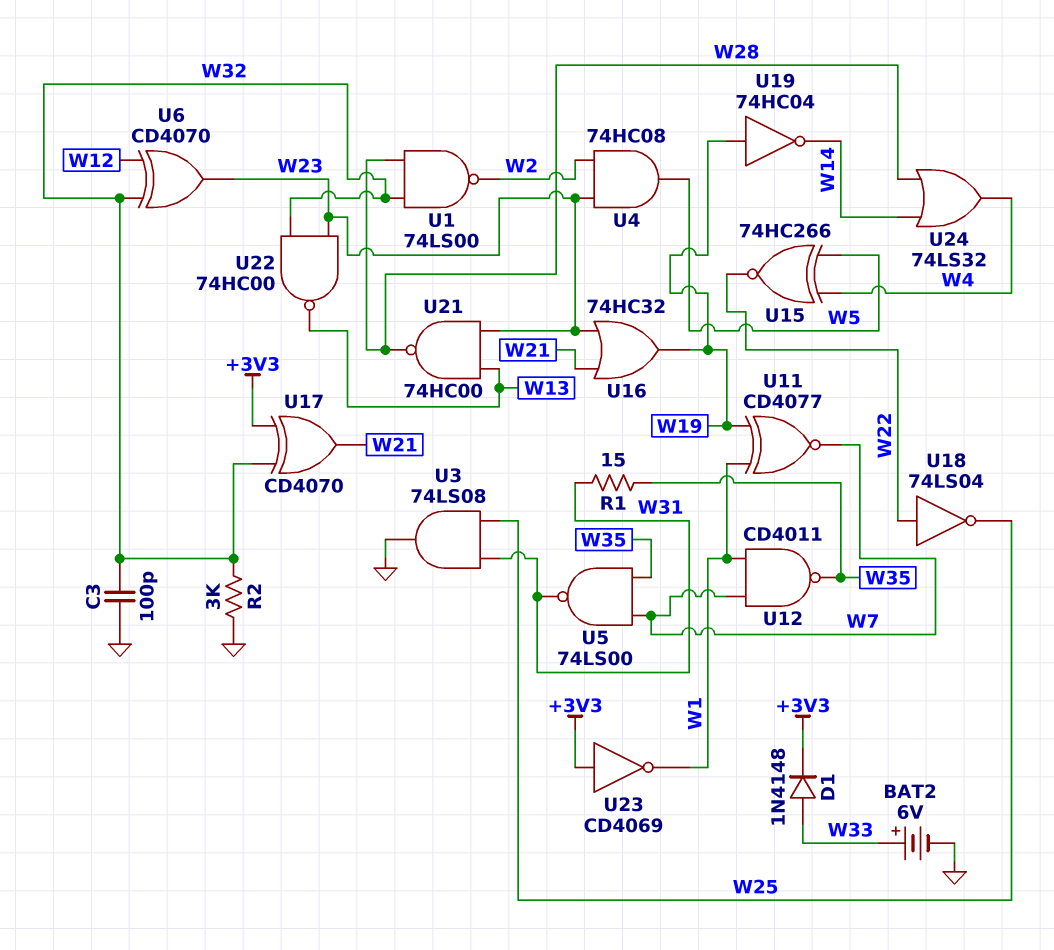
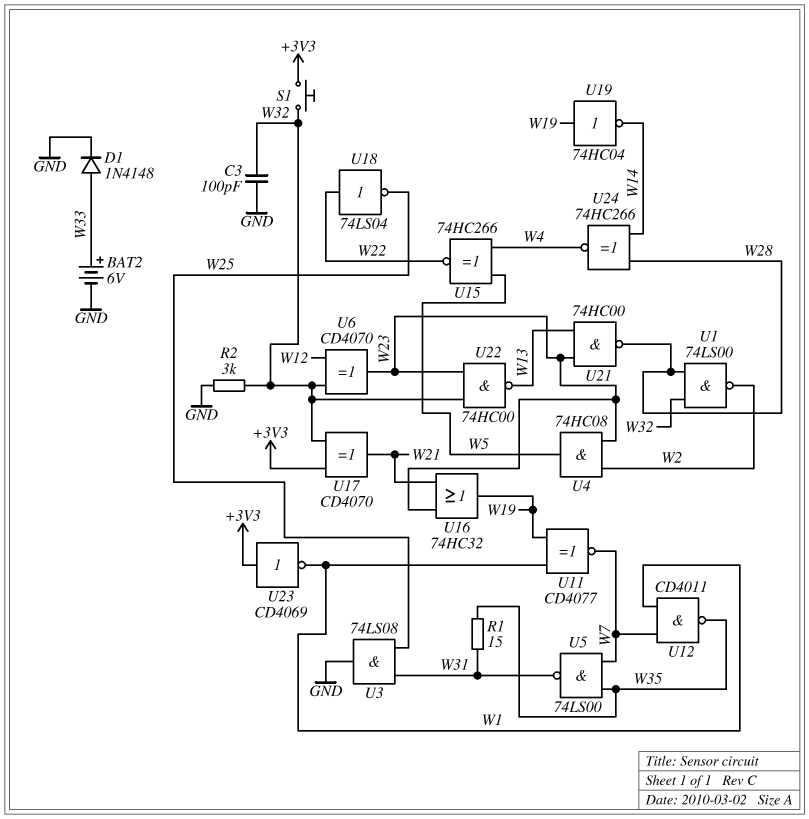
D1: diode 1N4148 (A W33, K +3V3) -> diode 1N4148 (A W33, K GND)
S1: none -> button (+3V3, W32)
U24: OR 74LS32 (in W14, in W28, out W4) -> XNOR 74HC266 (in W14, in W28, out W4)

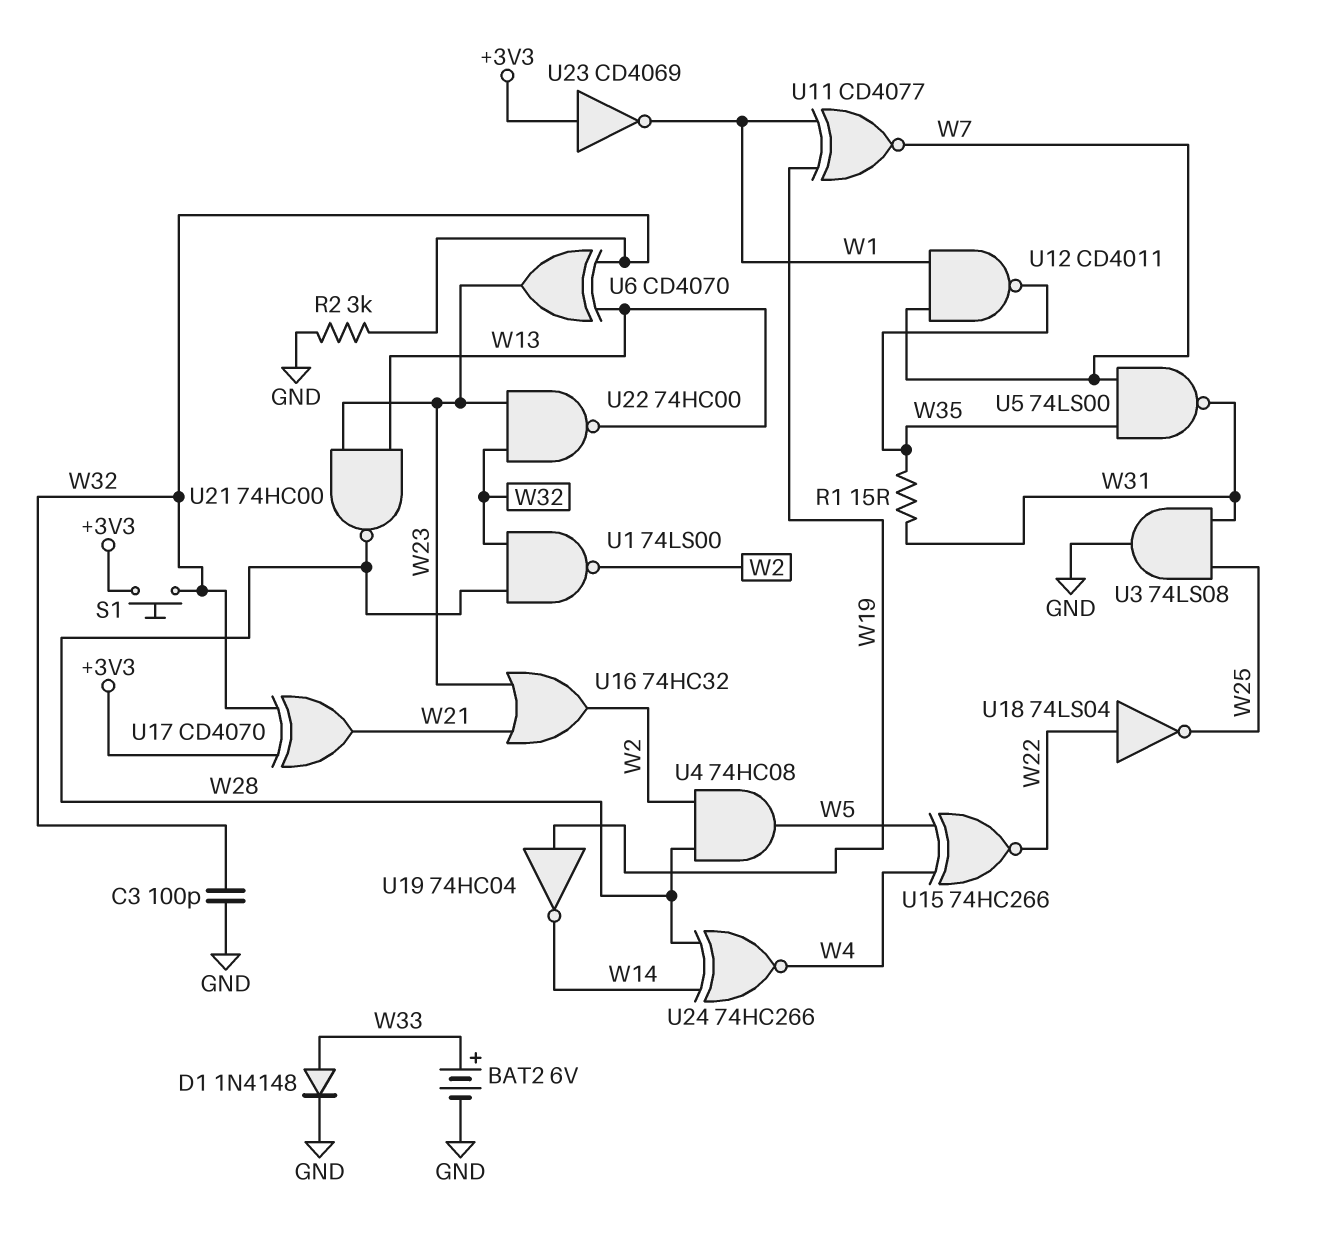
U4: AND 74HC08 (in W2, in W23, out W5) -> AND 74HC08 (in W2, in W28, out W5)
U6: XOR CD4070 (in W12, in W32, out W23) -> XOR CD4070 (in W13, in W32, out W23)
U16: OR 74HC32 (in W21, in W23, out W19) -> OR 74HC32 (in W21, in W23, out W2)

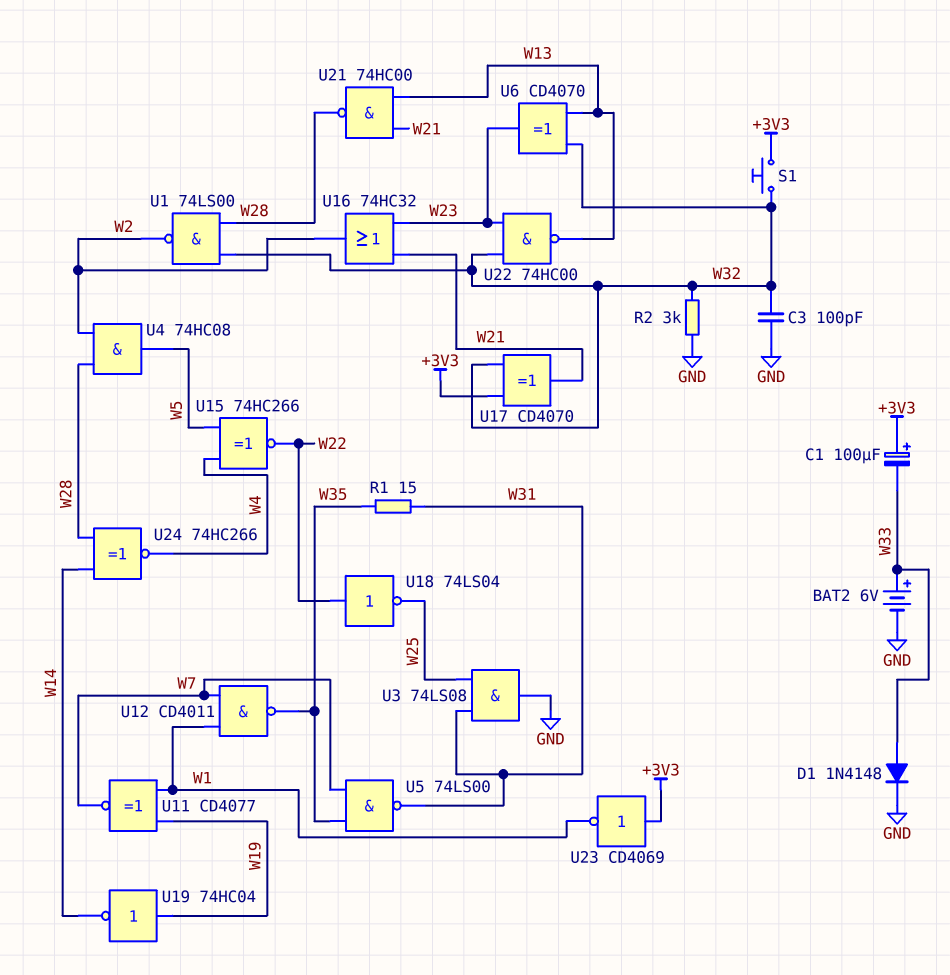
C1: none -> 100uF (plus +3V3, minus W33)
U21: NAND 74HC00 (in W13, in W23, out W28) -> NAND 74HC00 (in W13, in W21, out W28)

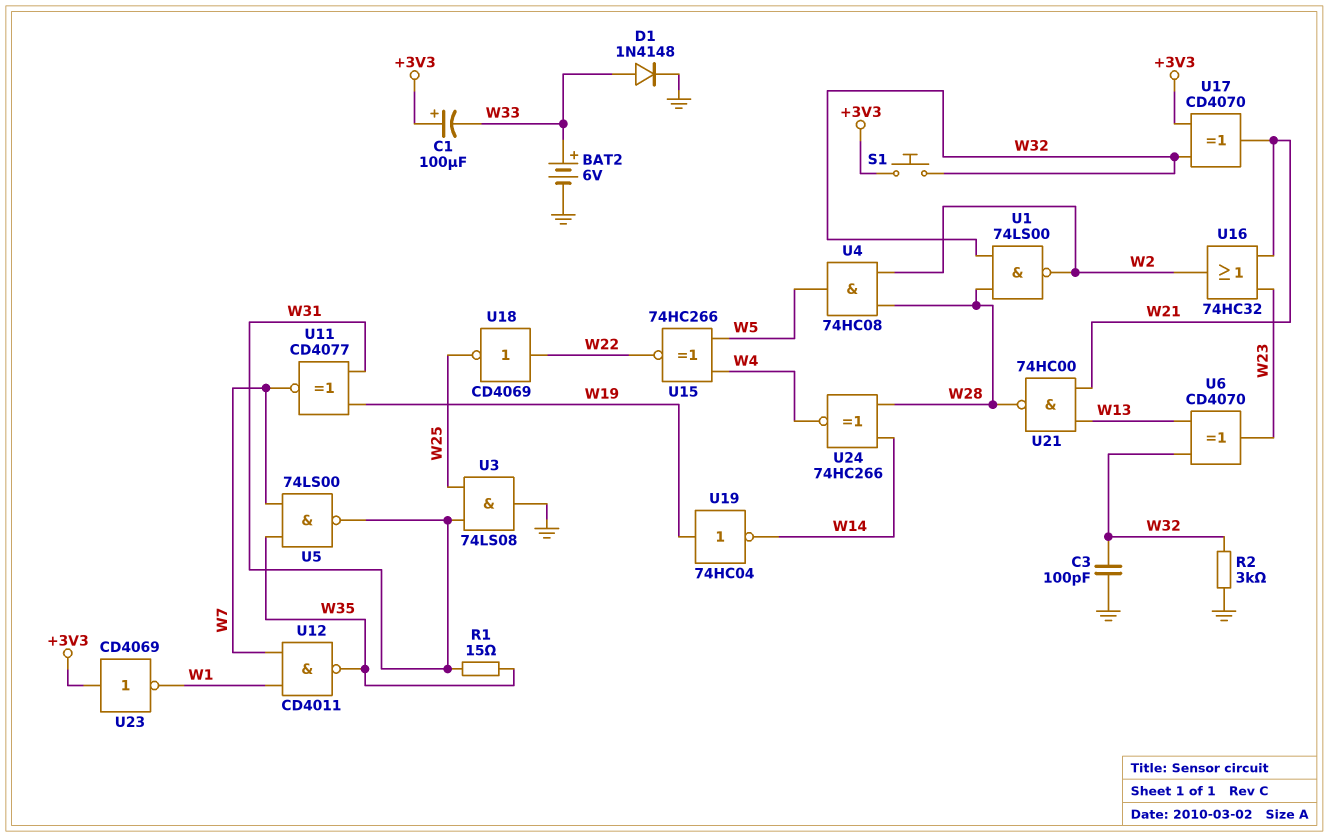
U11: XNOR CD4077 (in W1, in W19, out W7) -> XNOR CD4077 (in W19, in W31, out W7)
U18: NOT 74LS04 (in W22, out W25) -> NOT CD4069 (in W22, out W25)
U22: NAND 74HC00 (in W23, in W32, out W13) -> none

